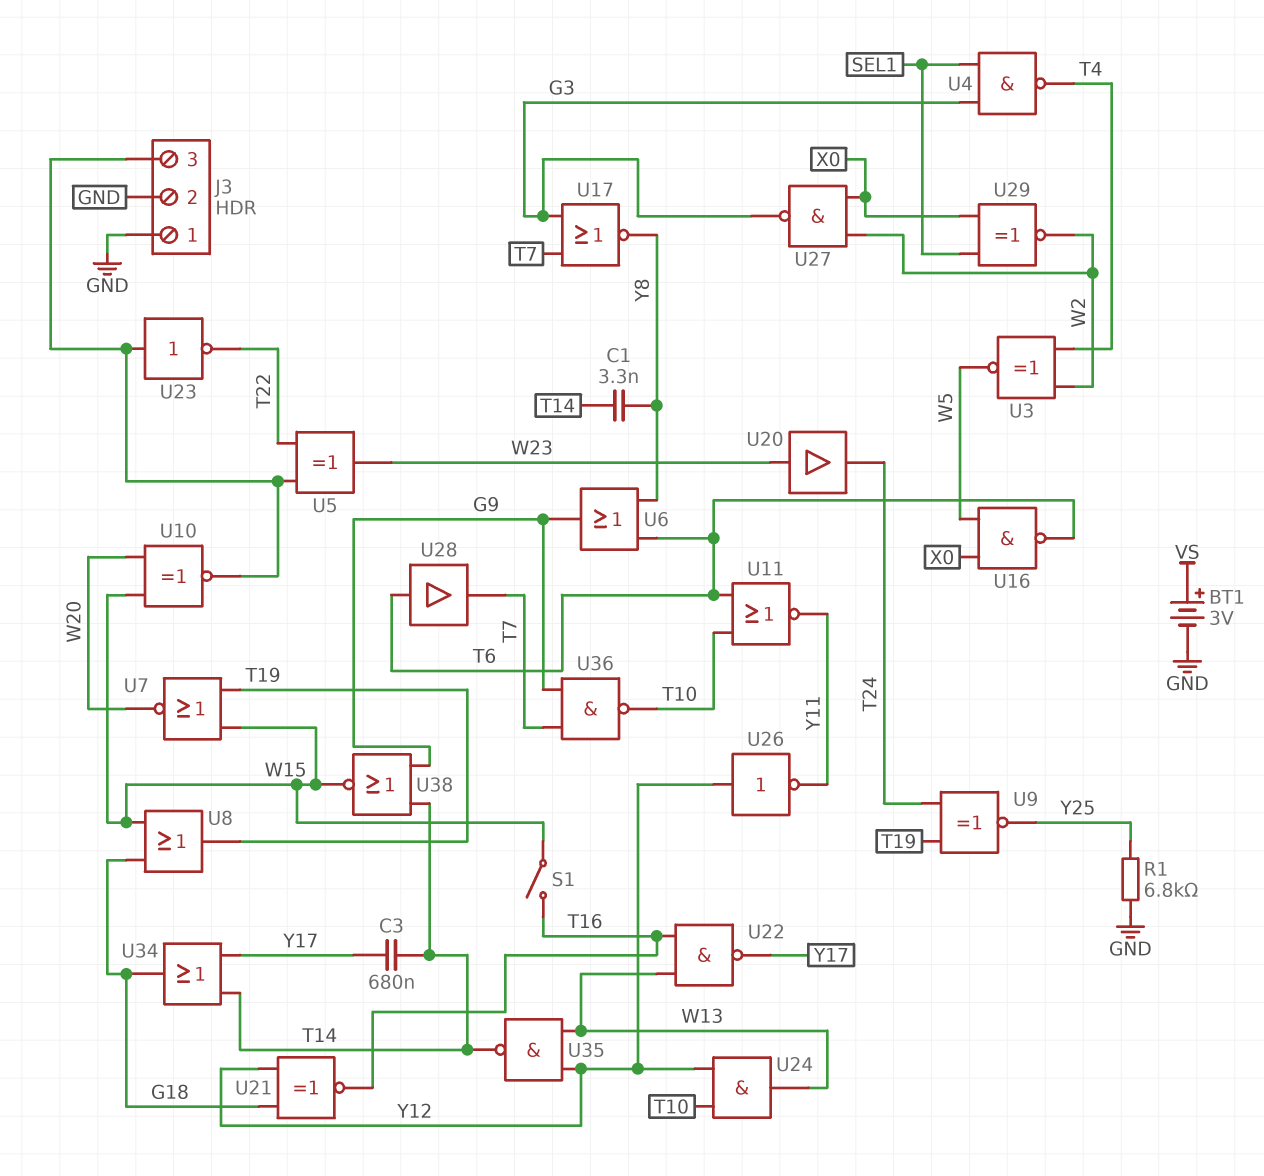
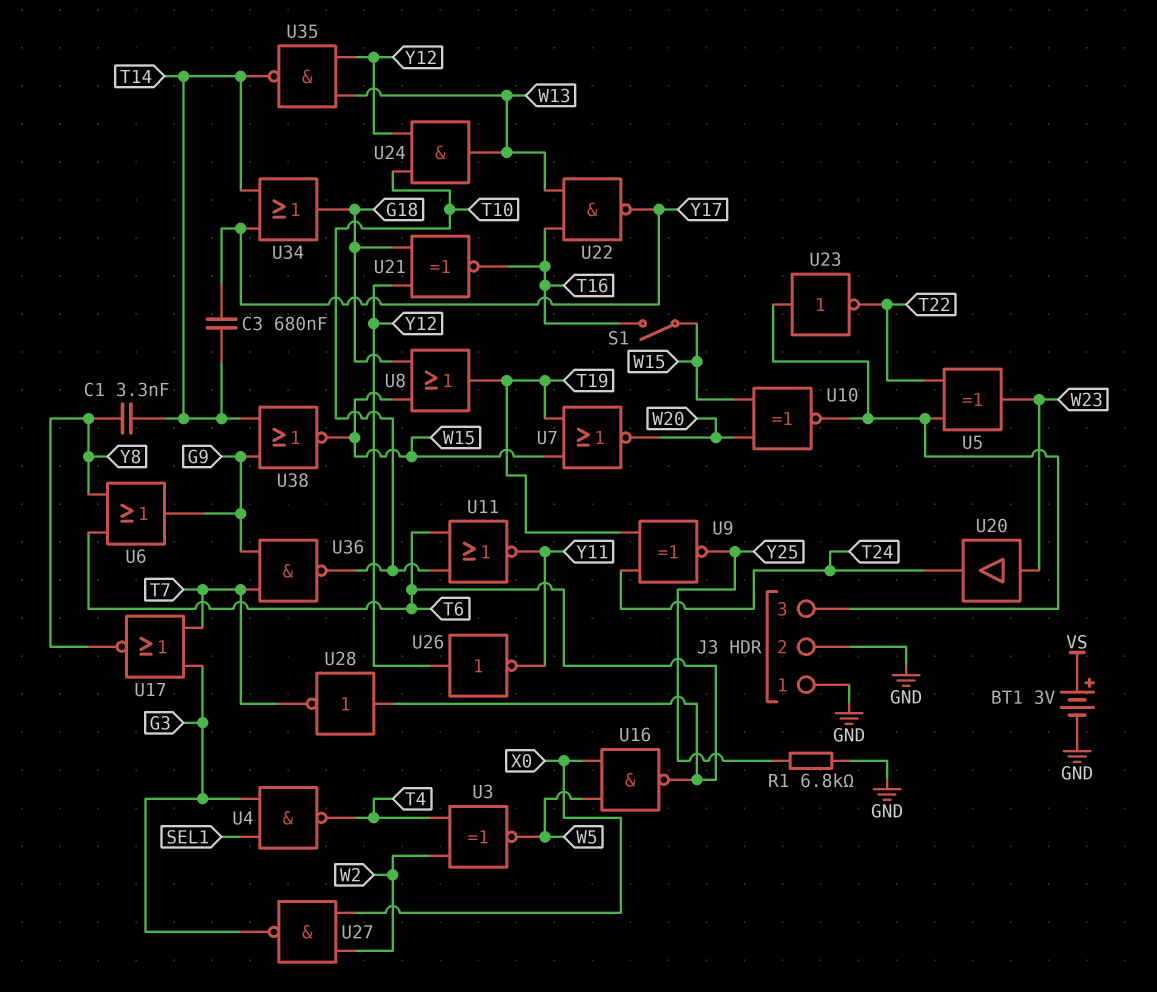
U28: buffer (in T6, out T7) -> NOT (in T6, out T7)
U29: XNOR (in SEL1, in X0, out W2) -> none

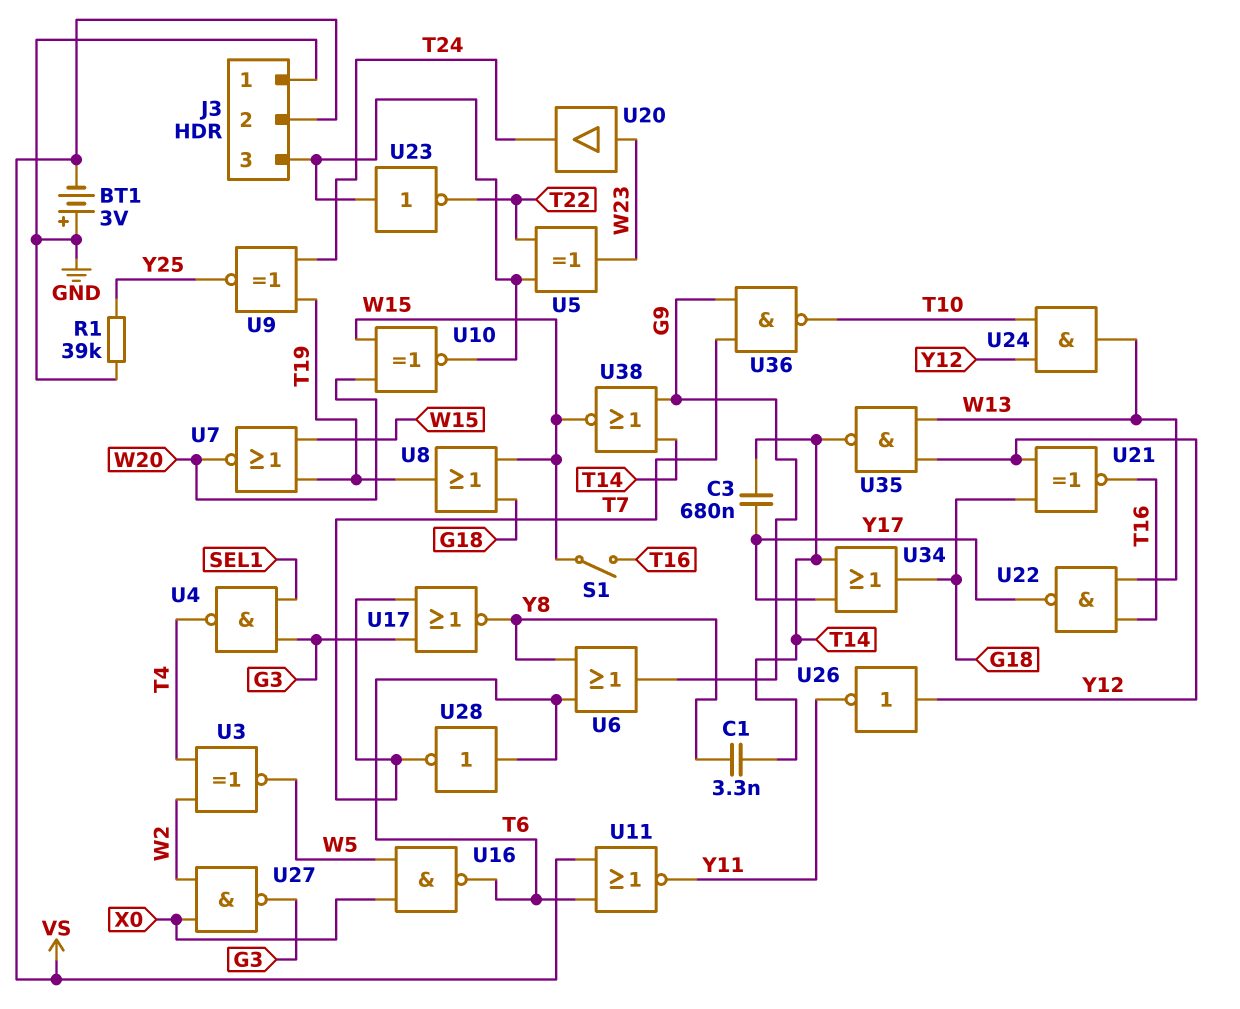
BT1: 3V (plus VS, minus GND) -> 3V (plus GND, minus VS)
J3 pin 2: GND -> VS
R1: 6.8k (GND, Y25) -> 39k (GND, Y25)
U11: NOR (in T6, in T10, out Y11) -> NOR (in T6, in VS, out Y11)

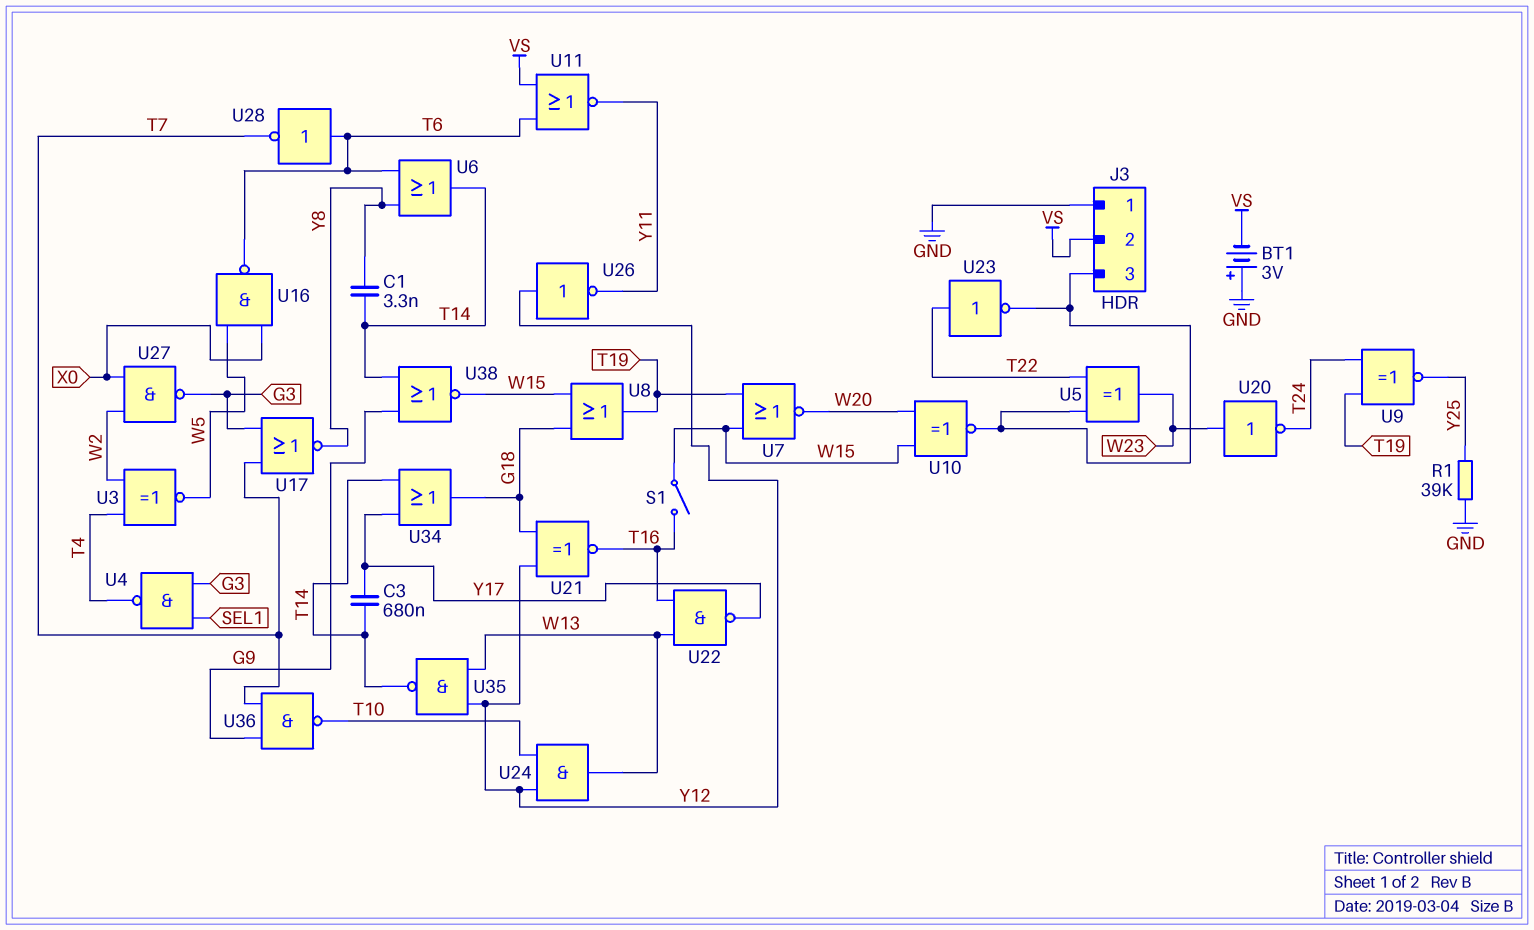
U6: OR (in T6, in Y8, out G9) -> OR (in T6, in Y8, out T14)
U20: buffer (in W23, out T24) -> NOT (in W23, out T24)
U23: NOT (in J3/3, out T22) -> NOT (in T22, out J3/3)

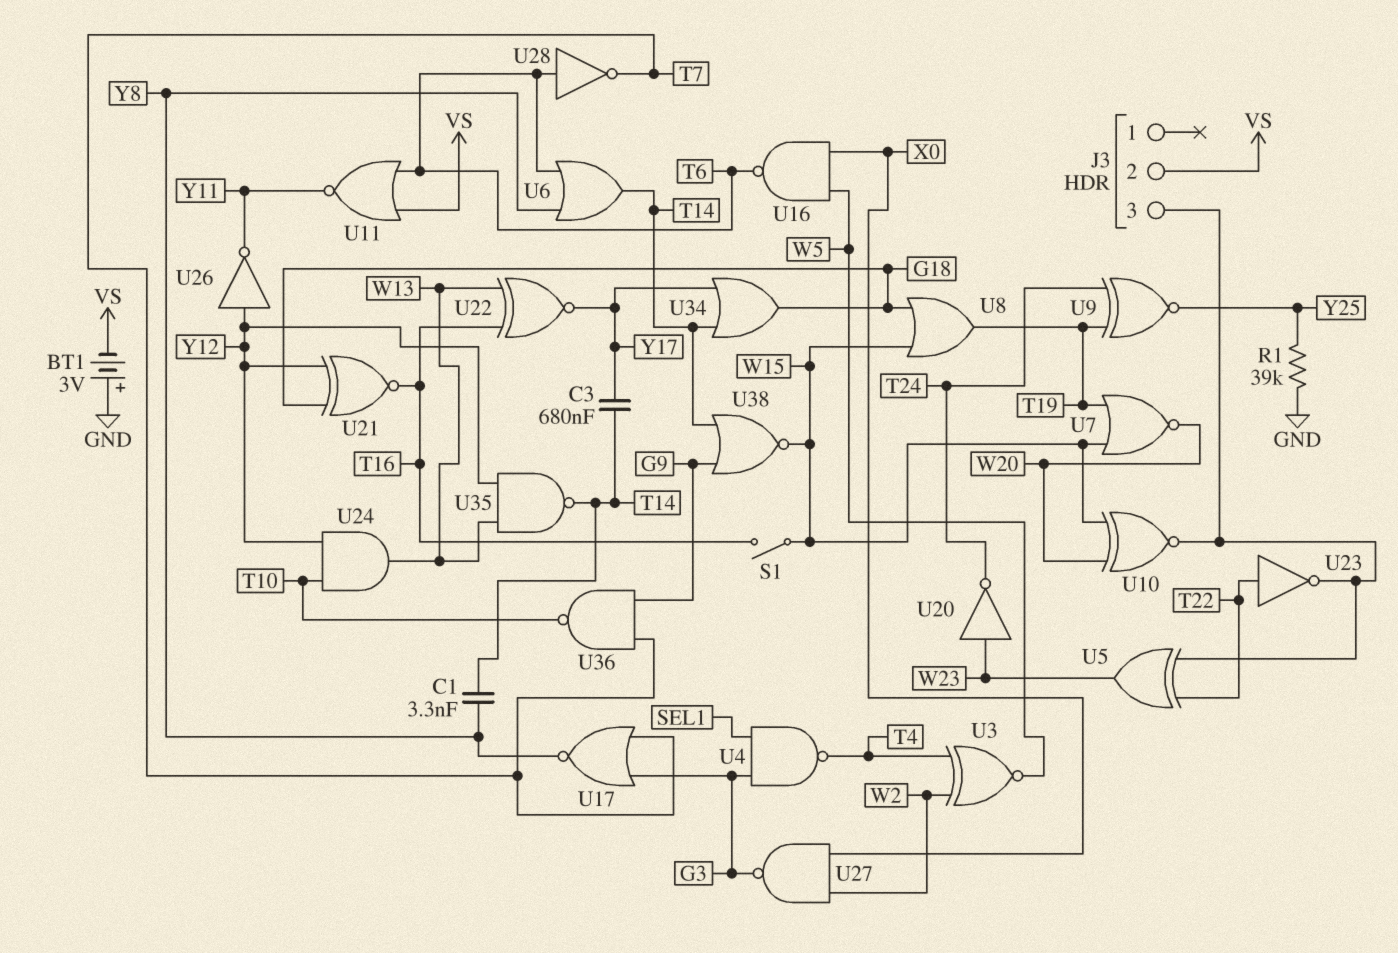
J3 pin 1: GND -> none
U22: NAND (in T16, in W13, out Y17) -> XNOR (in T16, in W13, out Y17)

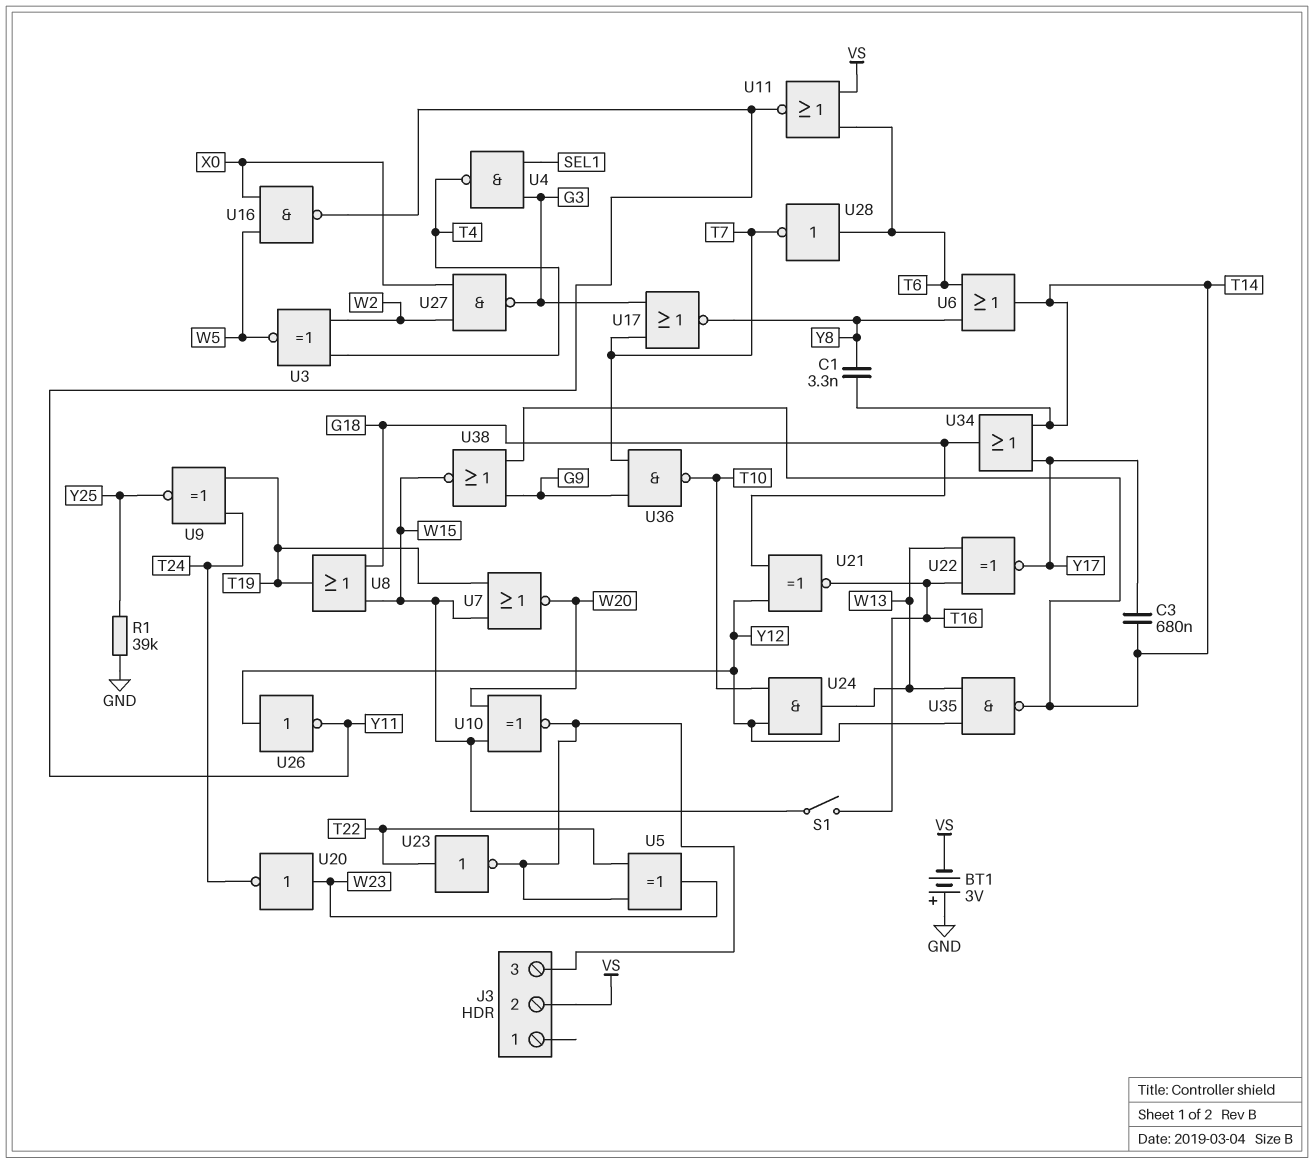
U16: NAND (in W5, in X0, out T6) -> NAND (in W5, in X0, out Y11)

